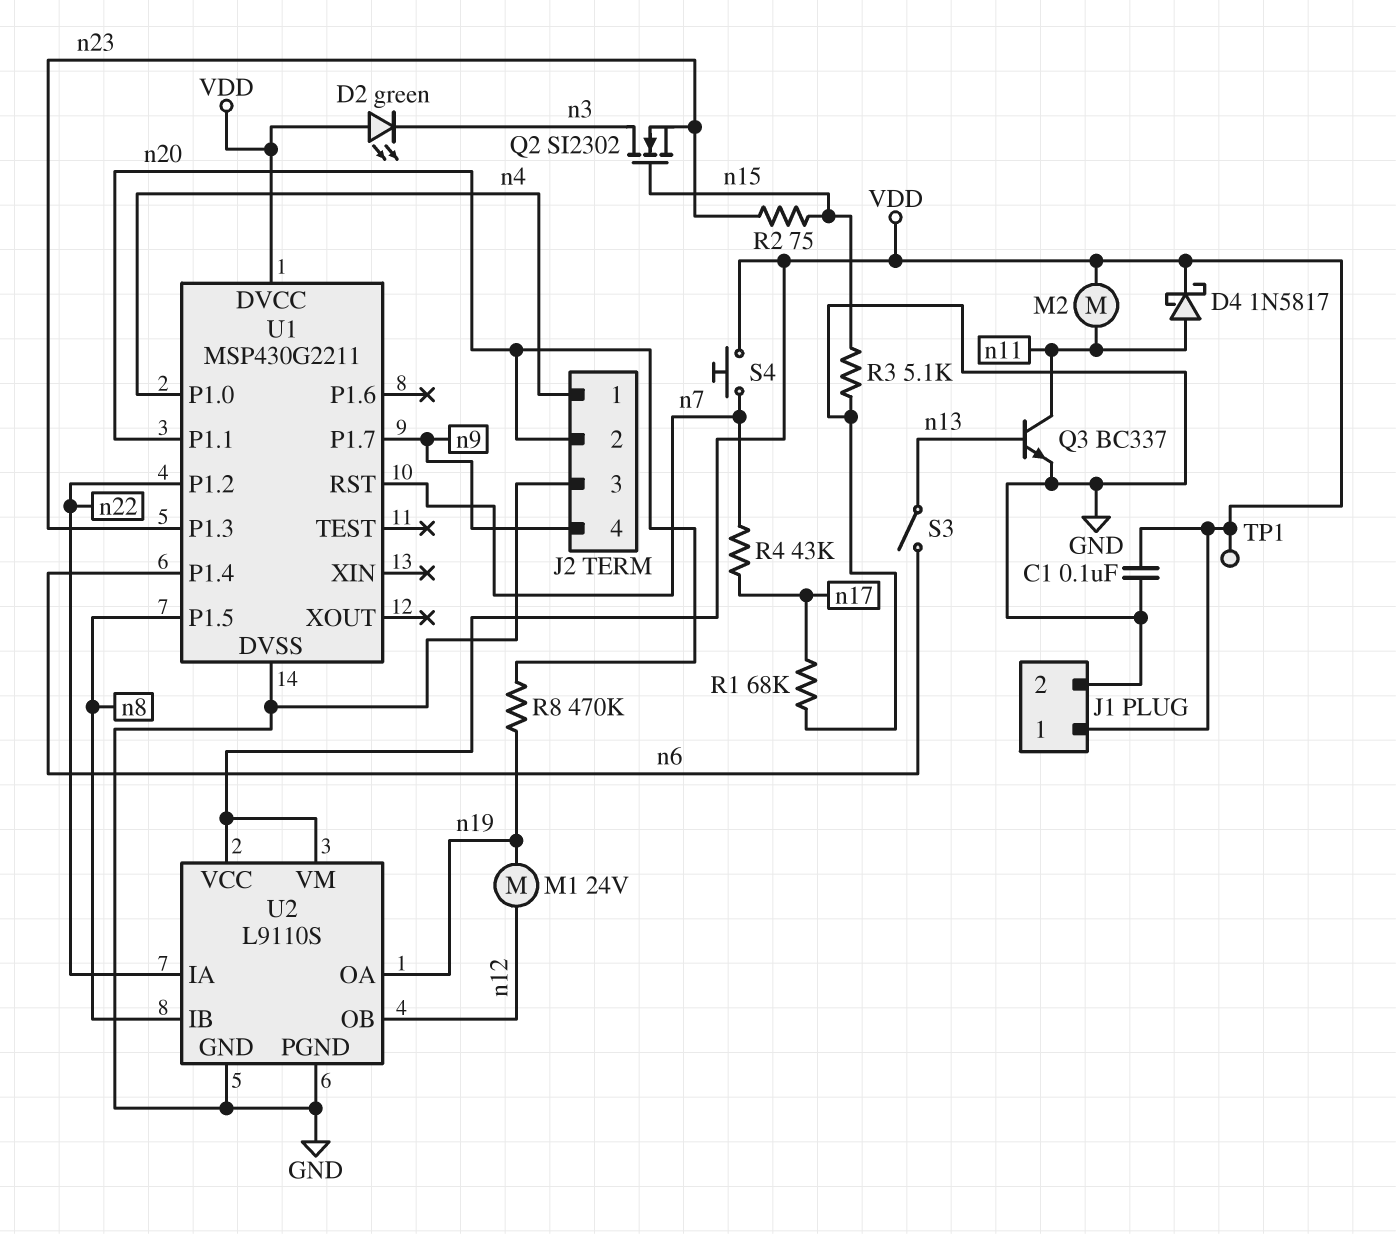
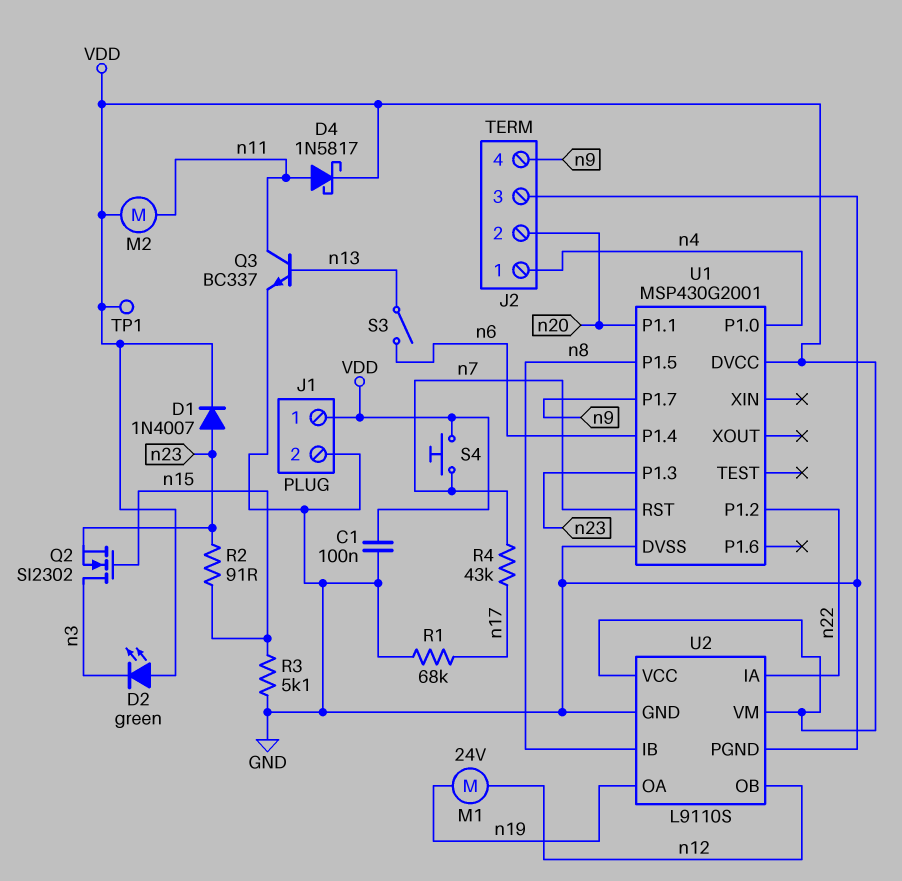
D1: none -> diode 1N4007 (A n23, K VDD)
R2: 75 (n15, n23) -> 91 (n15, n23)
R8: 470k (n19, n20) -> none
U1: MSP430G2211 -> MSP430G2001

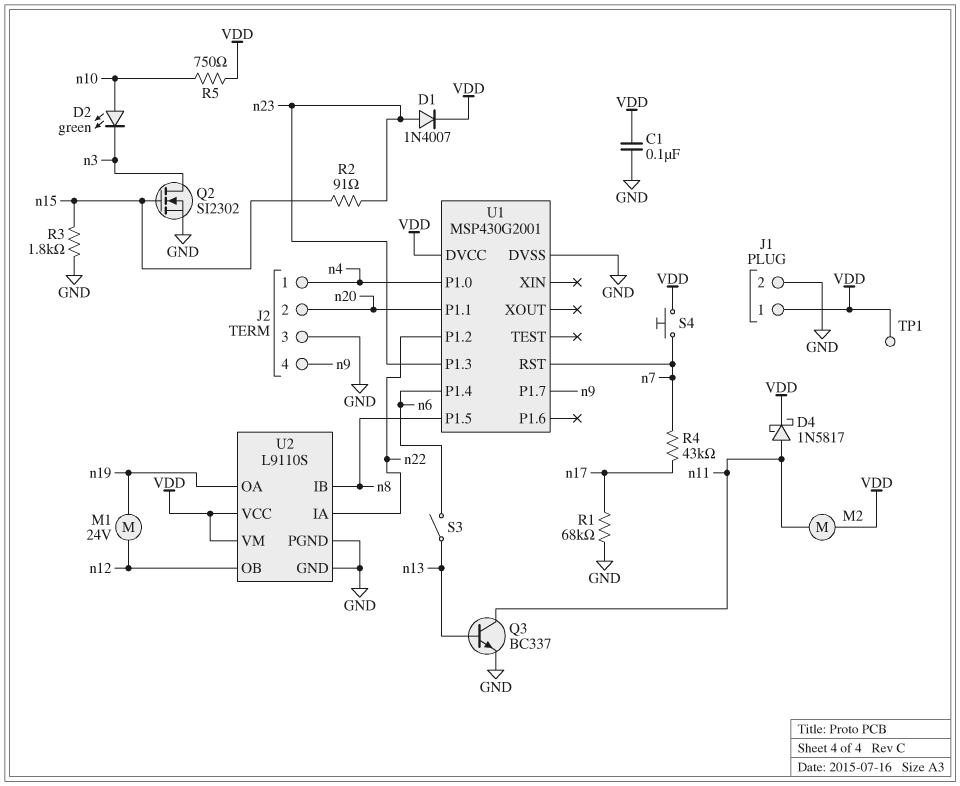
D2: LED green (A VDD, K n3) -> LED green (A n10, K n3)
Q2: NMOS SI2302 (G n15, D n3, S n23) -> NMOS SI2302 (G n15, D n3, S GND)
R3: 5.1k (GND, n15) -> 1.8k (GND, n15)
R5: none -> 750 (VDD, n10)

